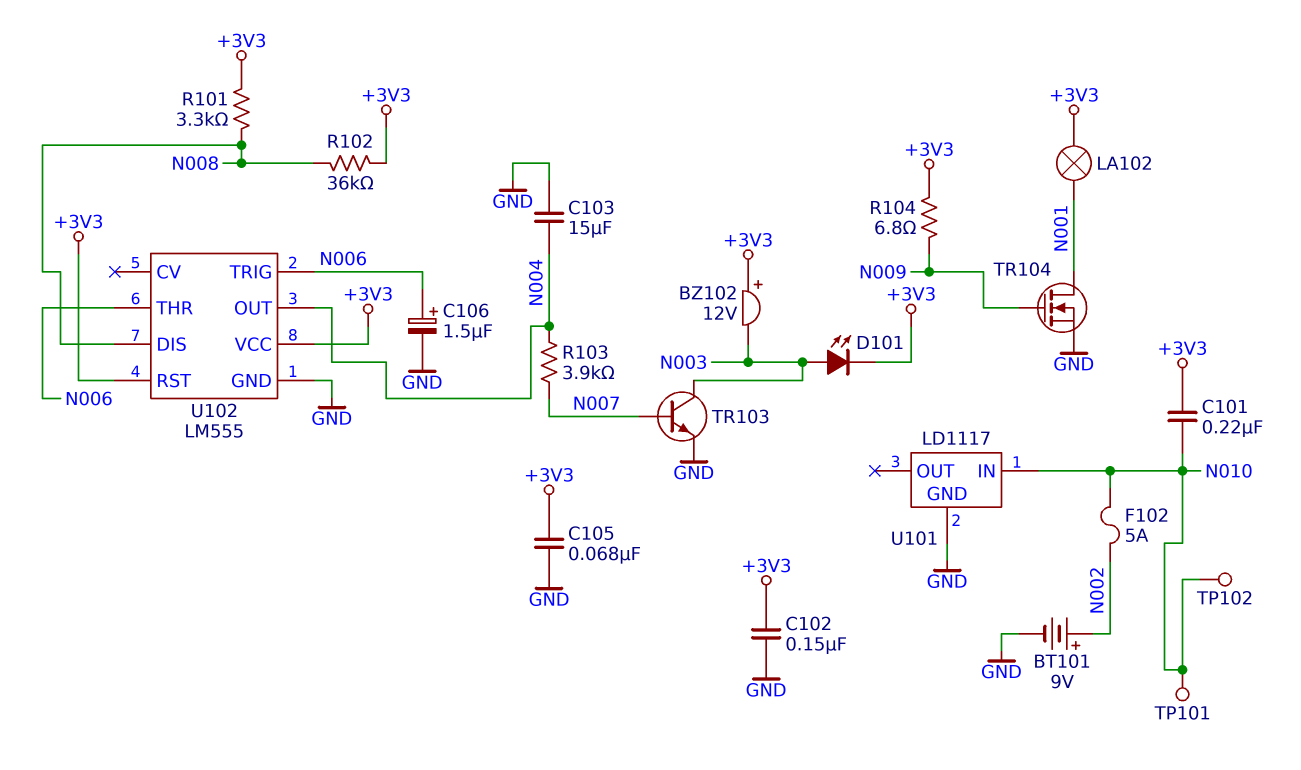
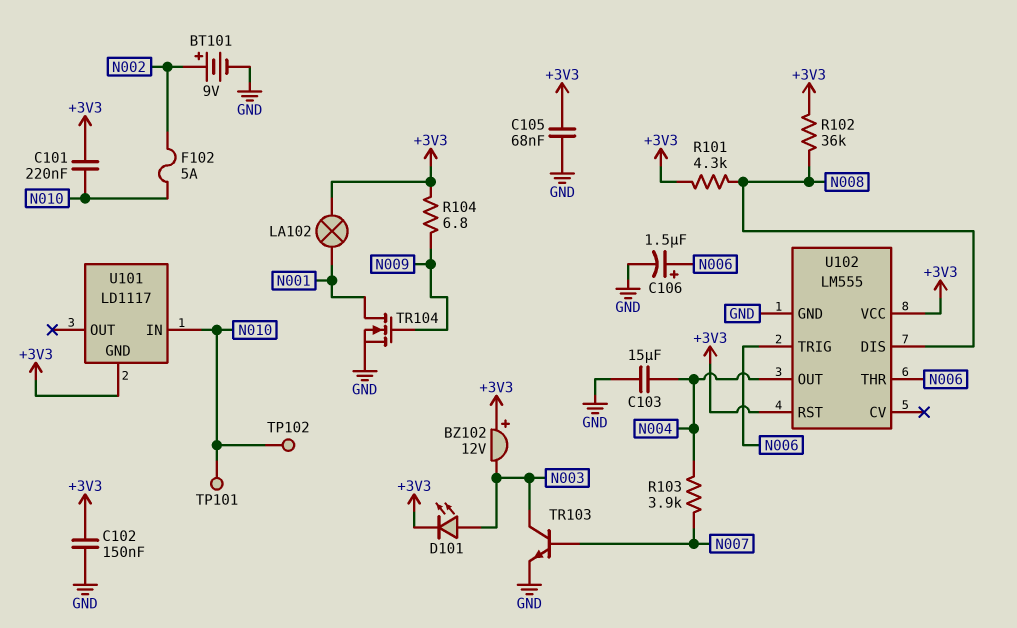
R101: 3.3k (+3V3, N008) -> 4.3k (+3V3, N008)
U101 pin GND: GND -> +3V3

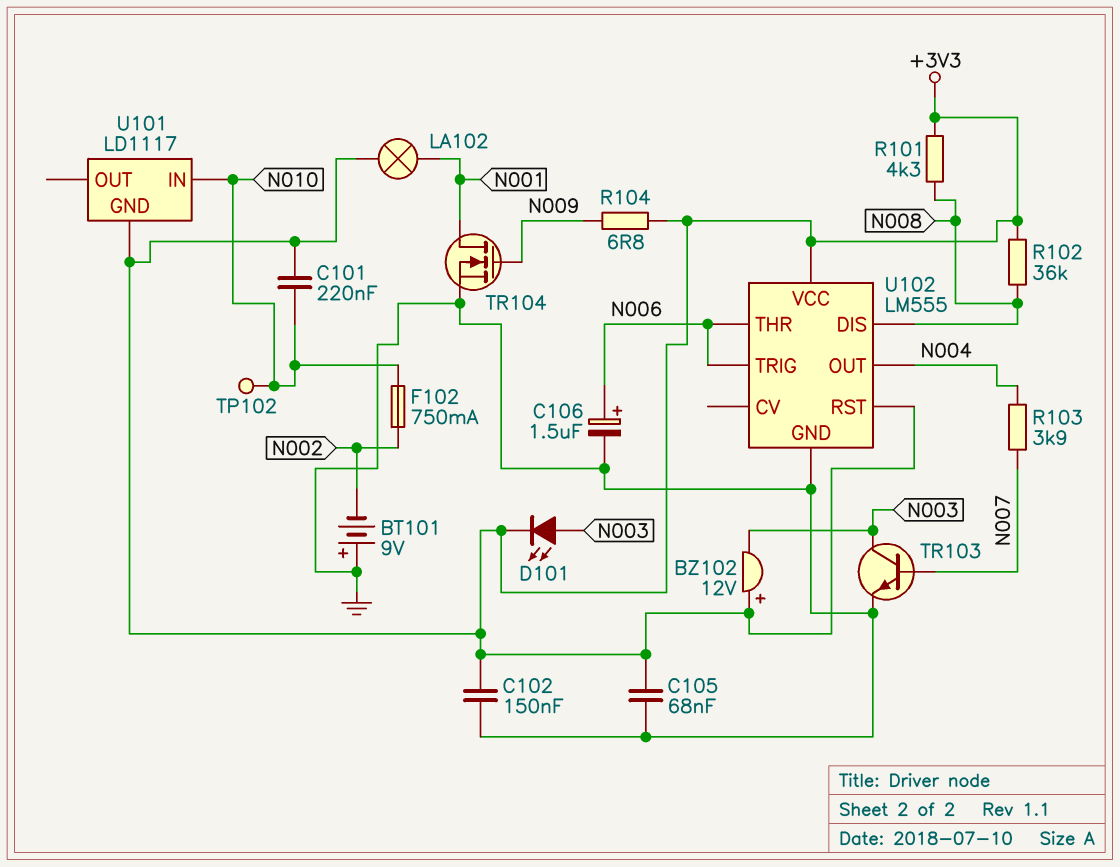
BT101: 9V (plus N002, minus GND) -> 9V (plus GND, minus N002)
C103: 15uF (GND, N004) -> none
F102: 5A (N002, N010) -> 750mA (N002, N010)
TP101: test point (N010) -> none

